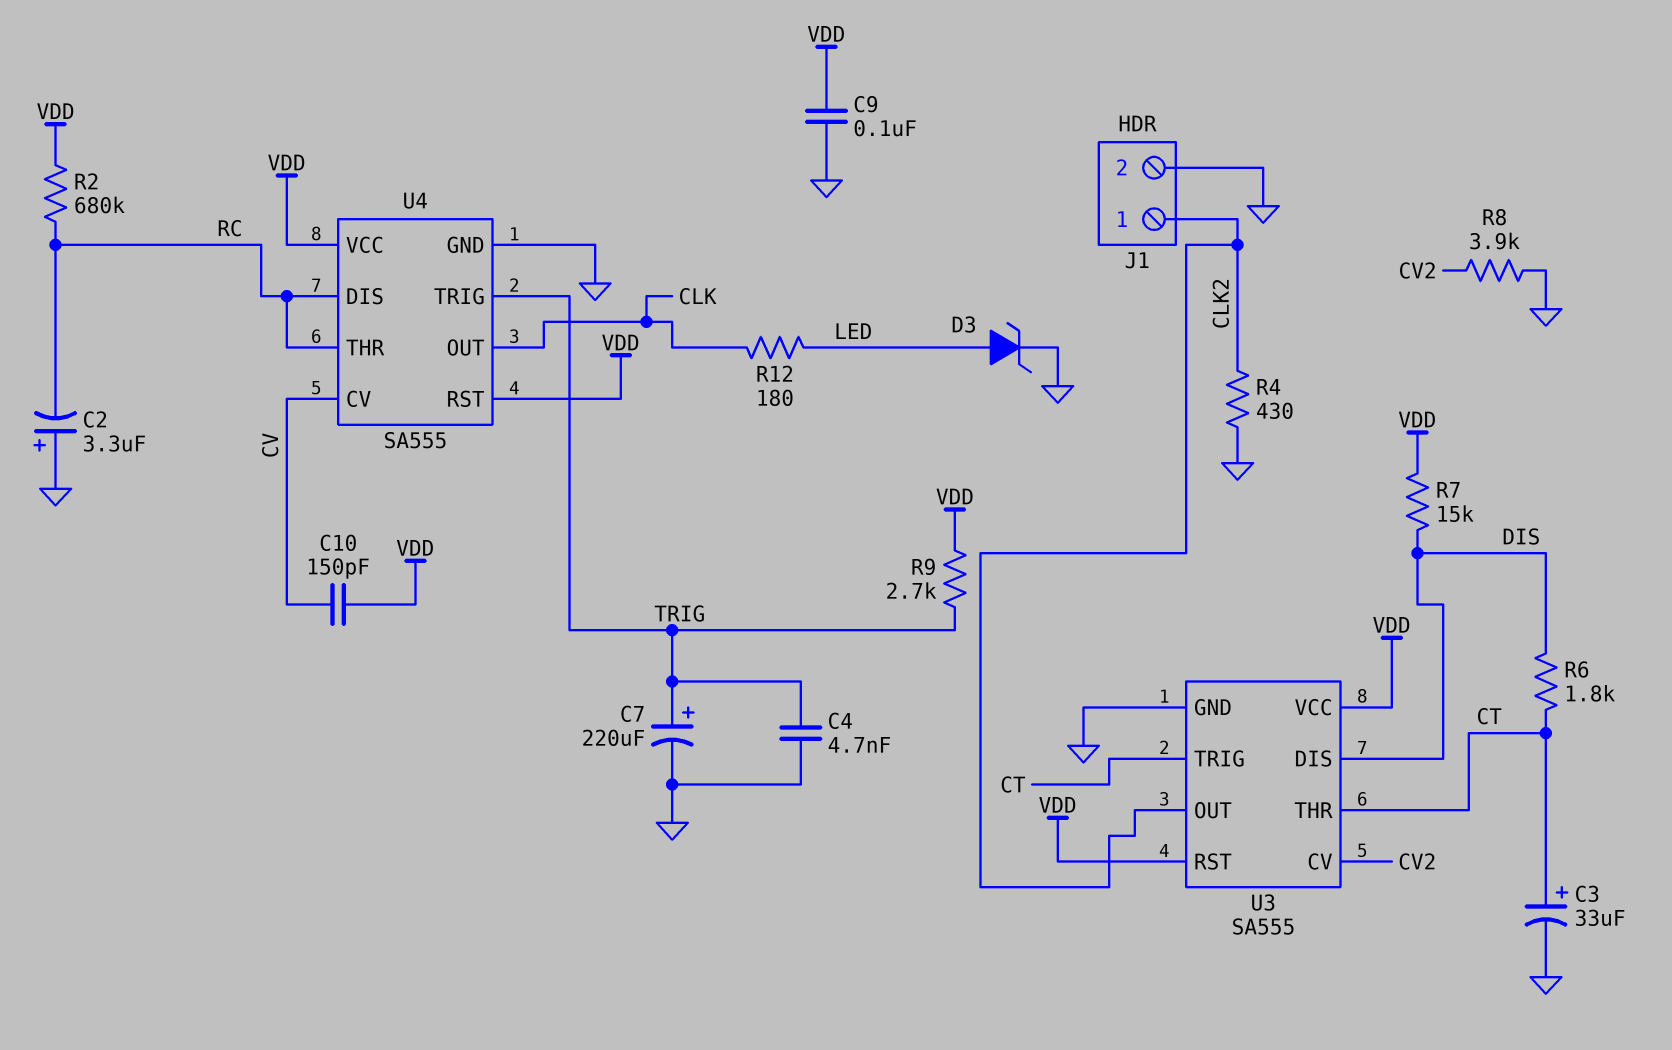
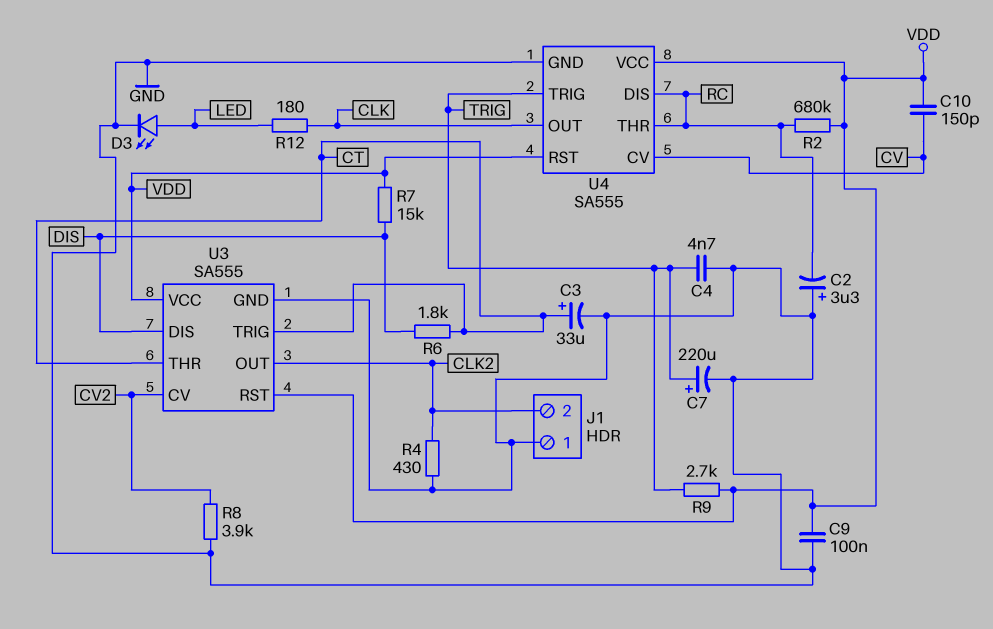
D3: zener (A LED, K GND) -> LED (A LED, K GND)
J1 pin 1: CLK2 -> GND
J1 pin 2: GND -> CLK2

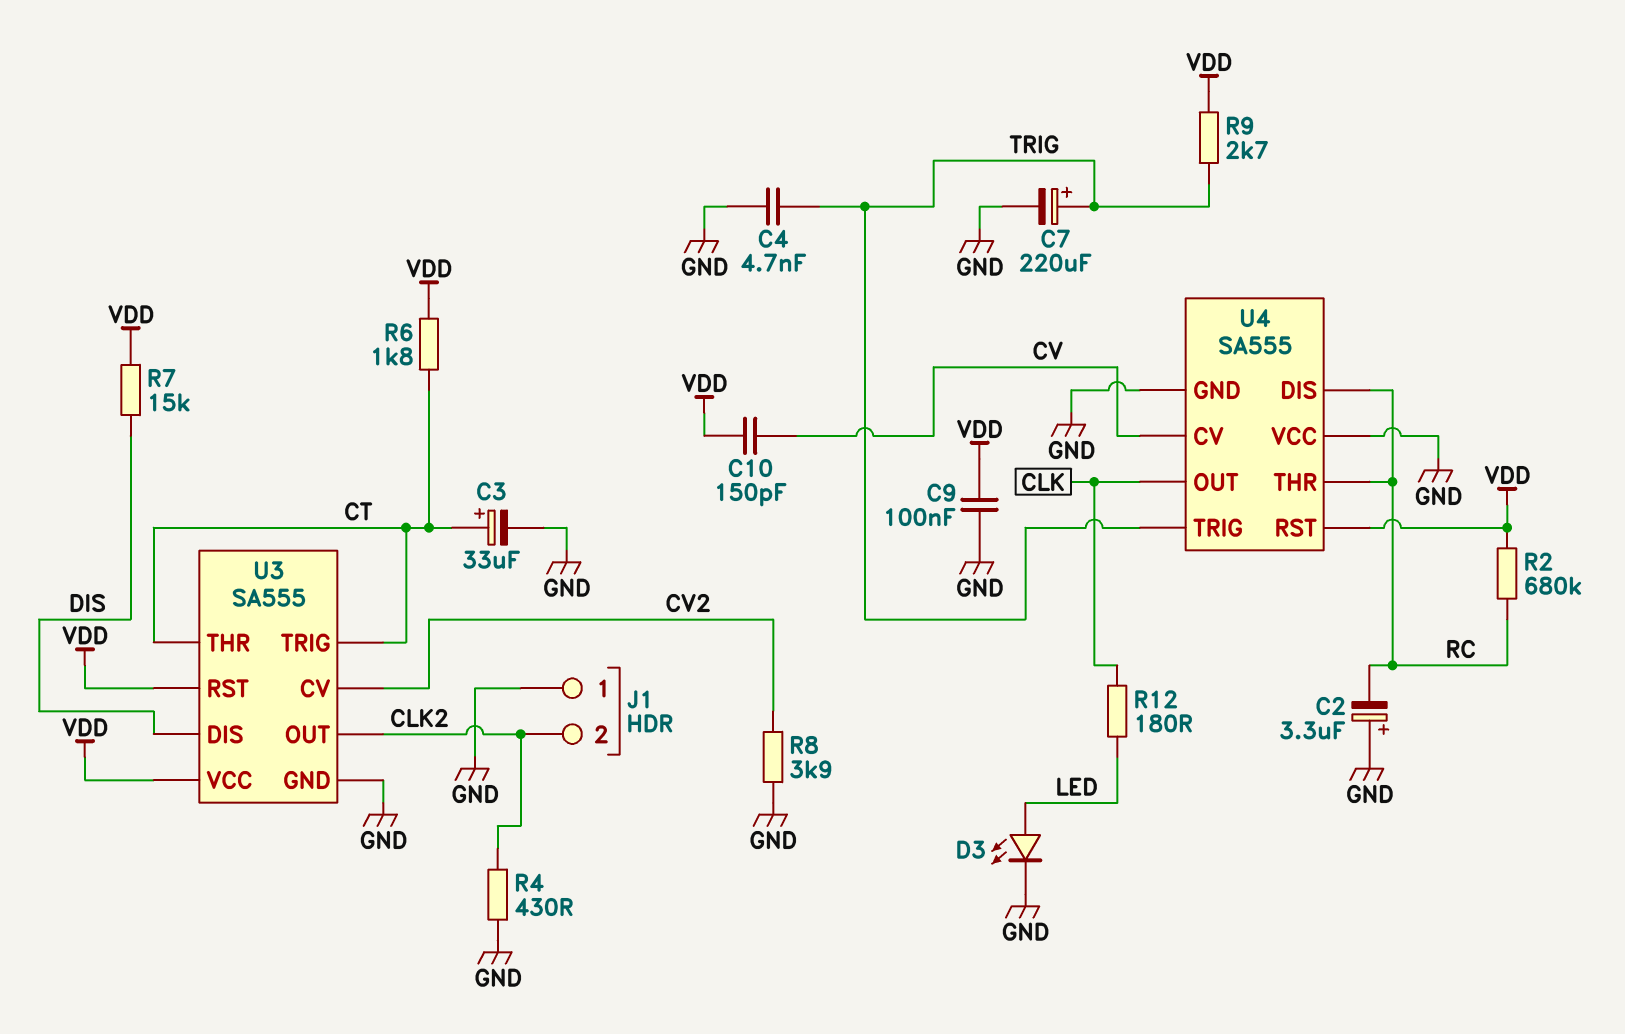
R6: 1.8k (CT, DIS) -> 1.8k (CT, VDD)
U4 pin VCC: VDD -> GND

